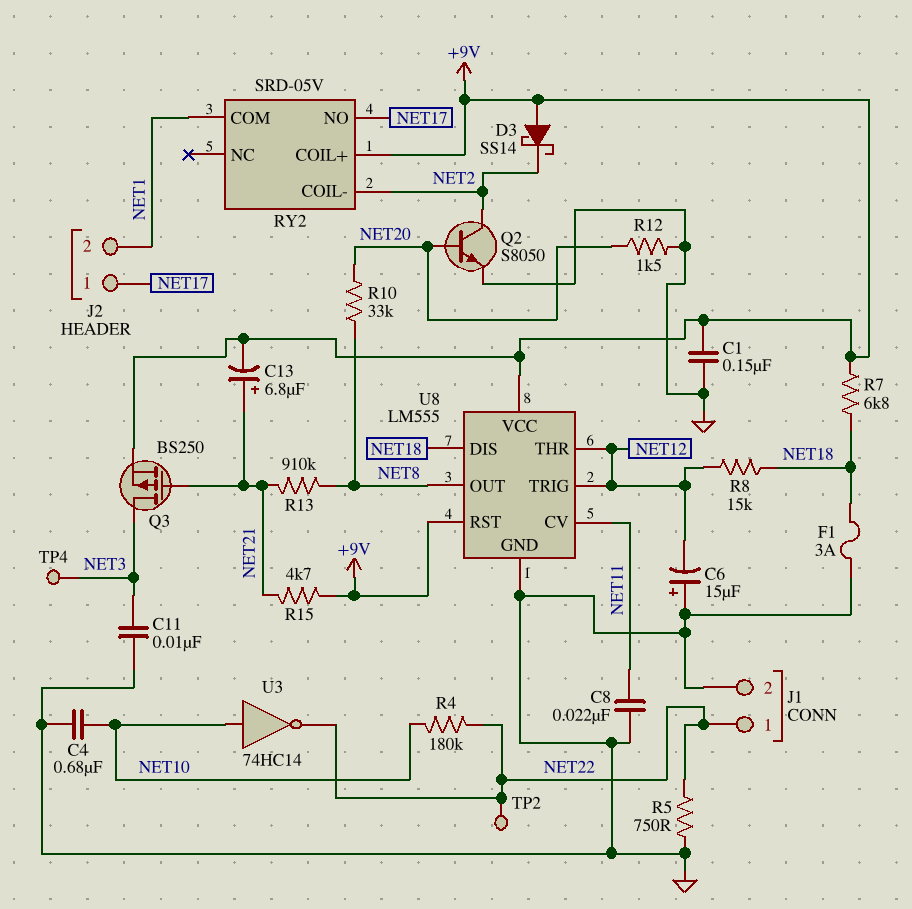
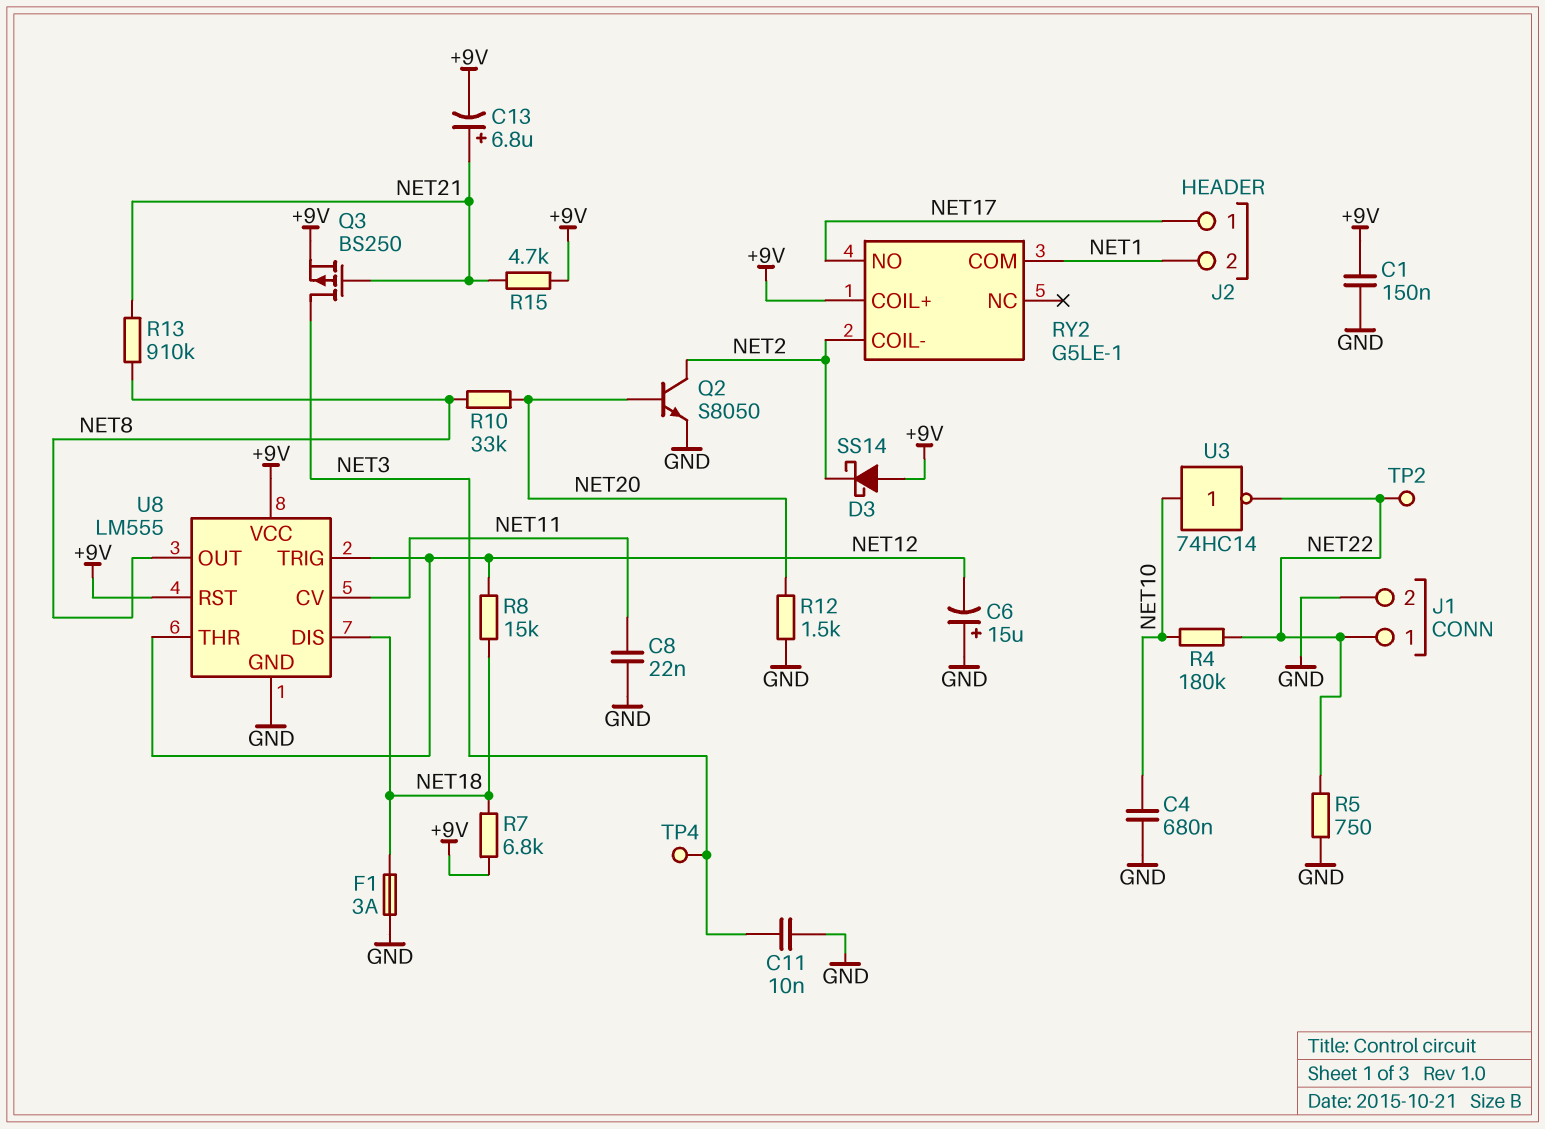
RY2: SRD-05V -> G5LE-1

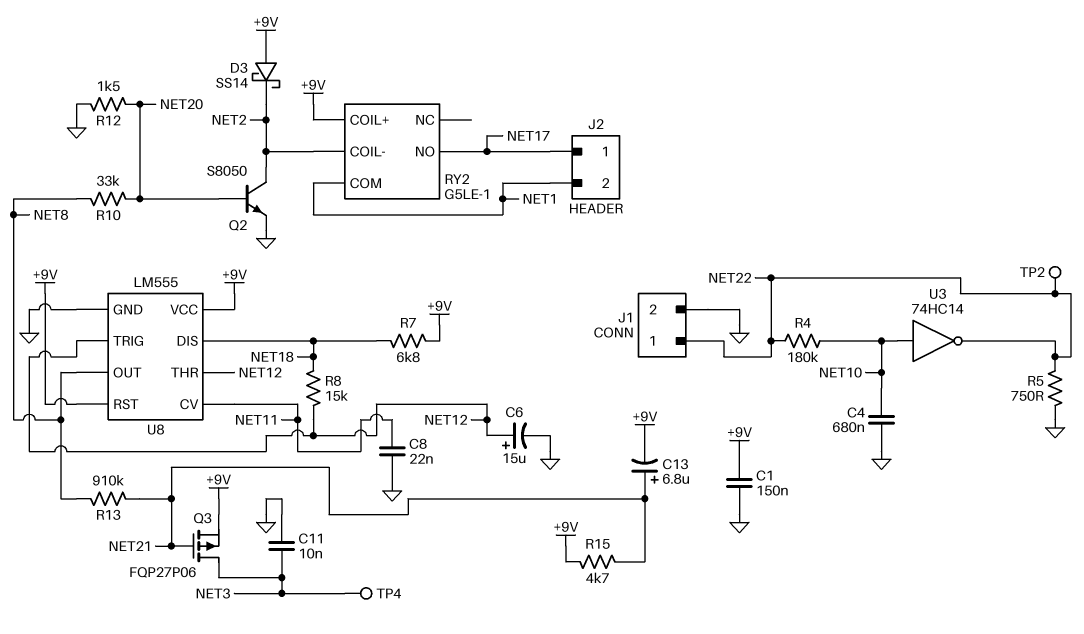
C6: 15uF (plus GND, minus NET12) -> 15uF (plus NET12, minus GND)
F1: 3A (GND, NET18) -> none
Q3: PMOS BS250 (G NET21, D NET3, S +9V) -> PMOS FQP27P06 (G NET21, D NET3, S +9V)

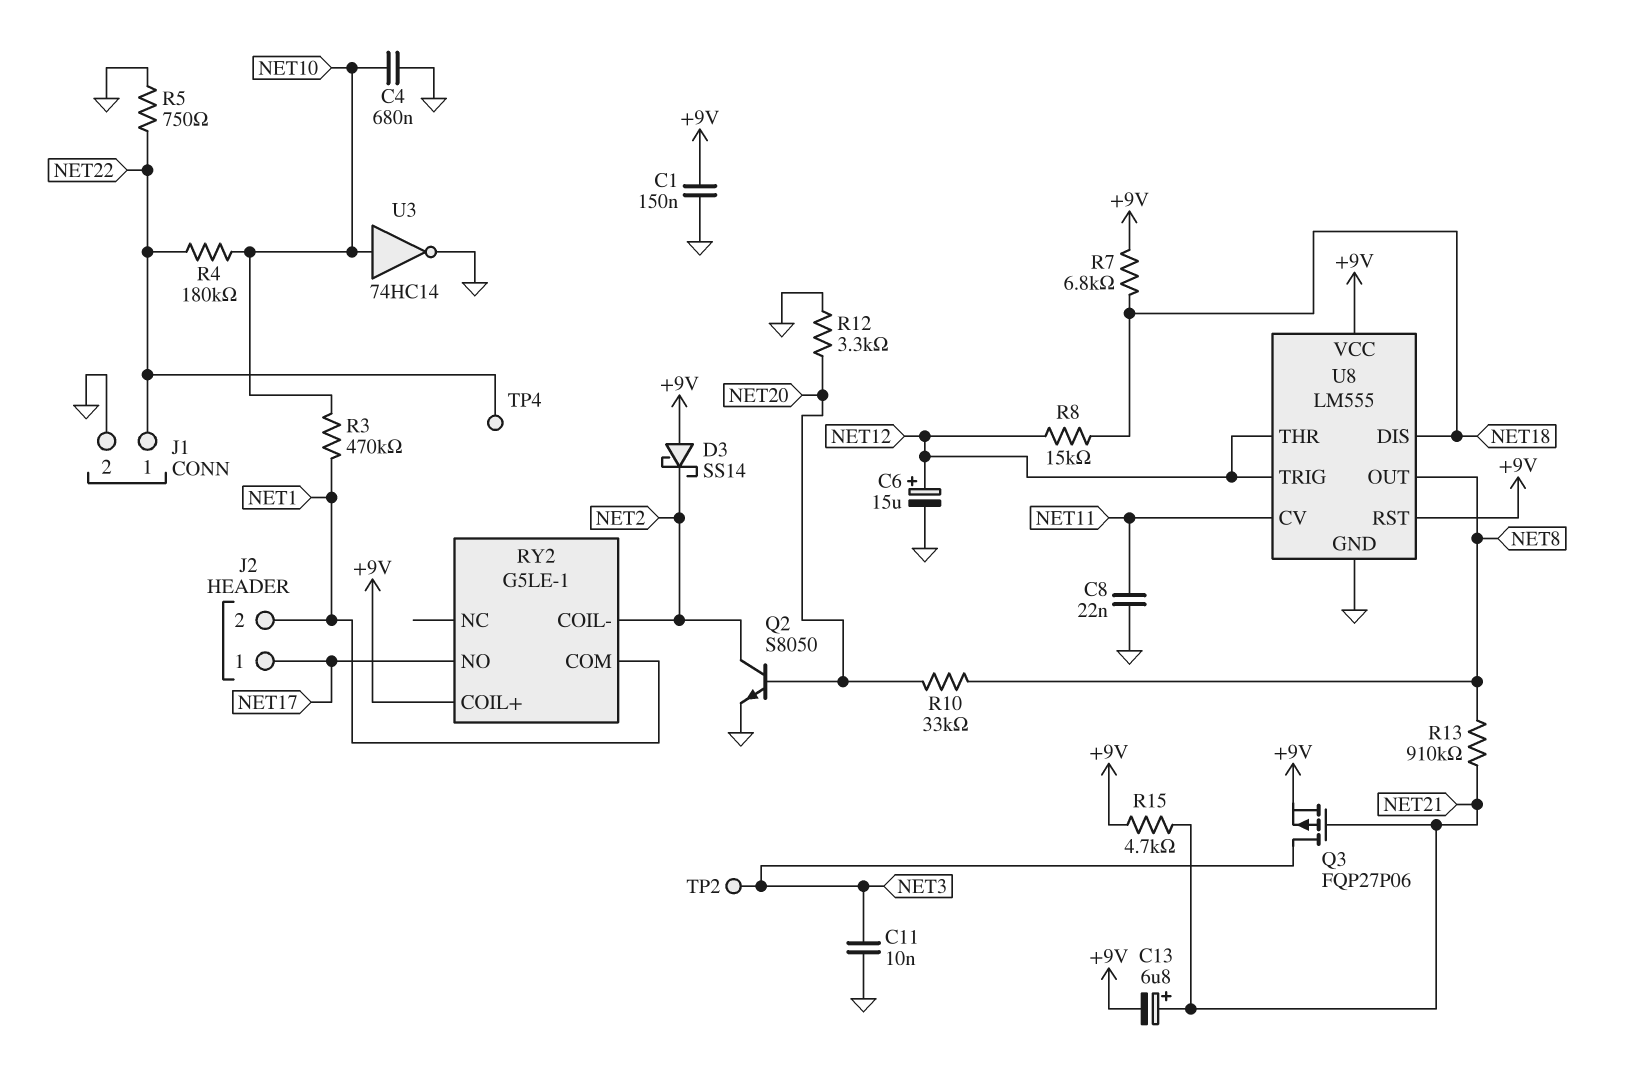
R3: none -> 470k (NET1, NET10)
R12: 1.5k (GND, NET20) -> 3.3k (GND, NET20)
TP2: test point (NET22) -> test point (NET3)
TP4: test point (NET3) -> test point (NET22)
U3: NOT 74HC14 (in NET10, out NET22) -> NOT 74HC14 (in NET10, out GND)

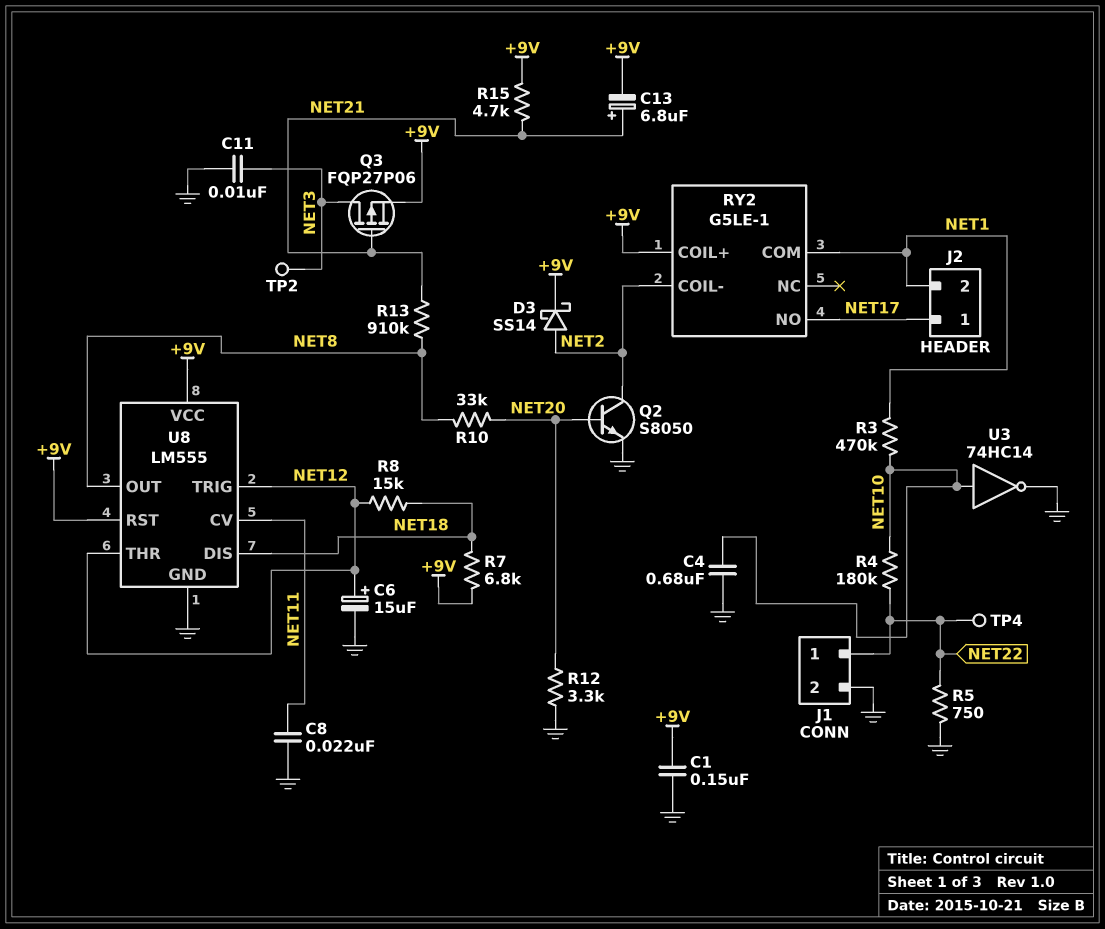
D3: schottky SS14 (A +9V, K NET2) -> schottky SS14 (A NET2, K +9V)

